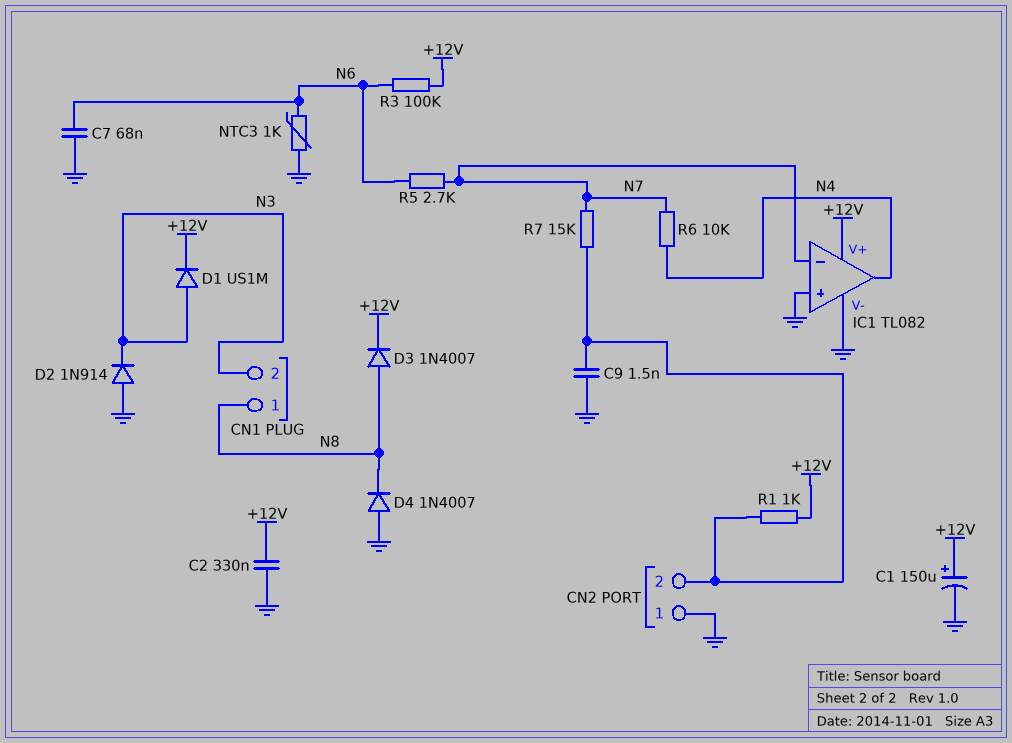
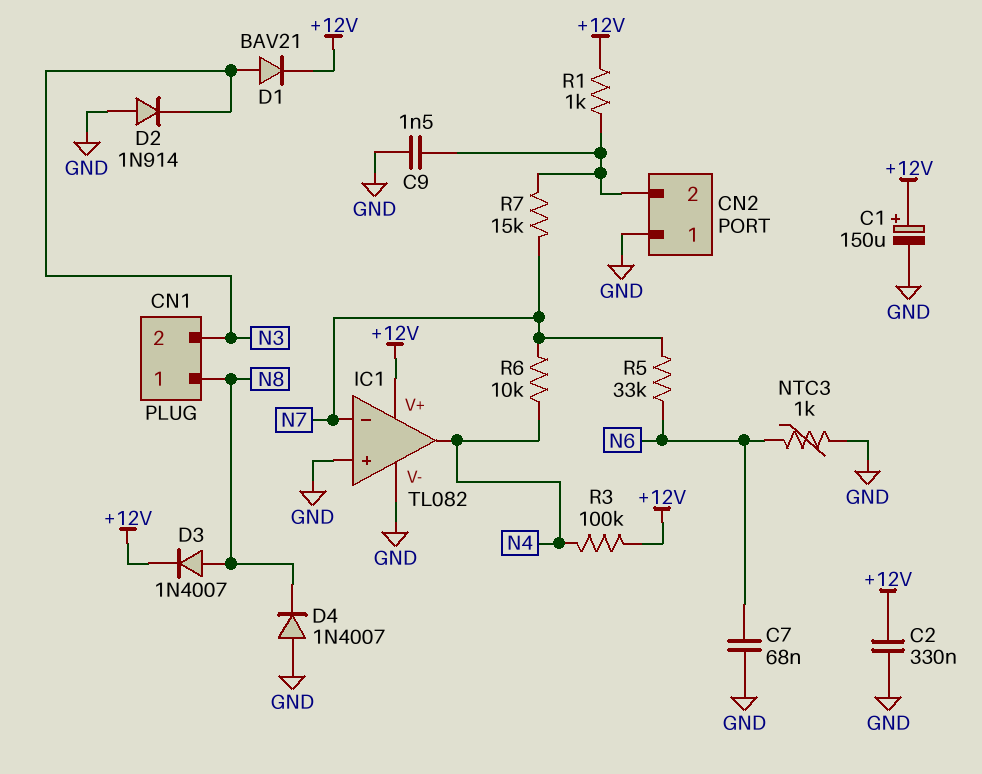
D1: diode US1M (A N3, K +12V) -> diode BAV21 (A N3, K +12V)
R3: 100k (+12V, N6) -> 100k (+12V, N4)
R5: 2.7k (N6, N7) -> 33k (N6, N7)

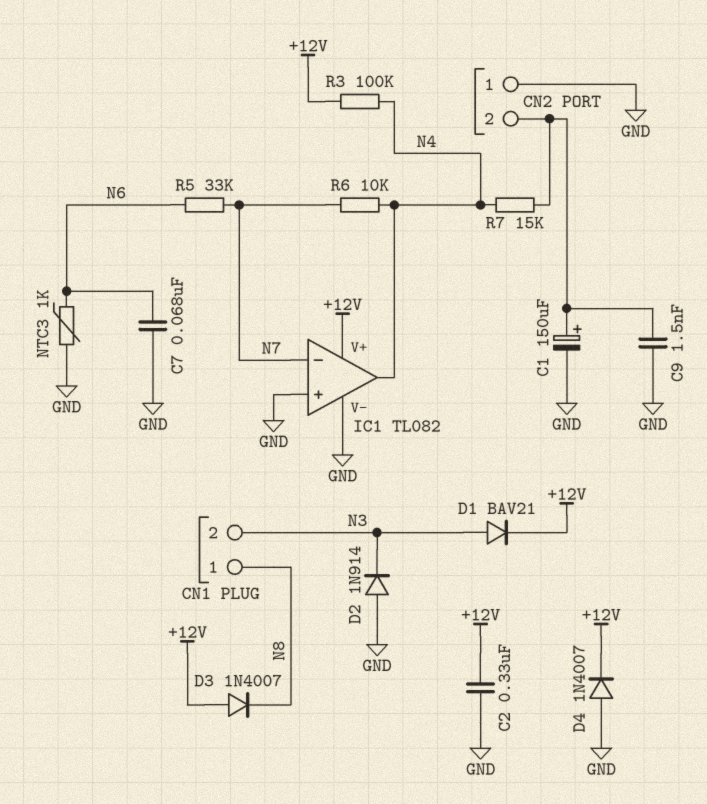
C1: 150uF (plus +12V, minus GND) -> 150uF (plus CN2/2, minus GND)
D3: diode 1N4007 (A N8, K +12V) -> diode 1N4007 (A +12V, K N8)
D4: diode 1N4007 (A GND, K N8) -> diode 1N4007 (A GND, K +12V)
R1: 1k (+12V, CN2/2) -> none
R7: 15k (CN2/2, N7) -> 15k (CN2/2, N4)

